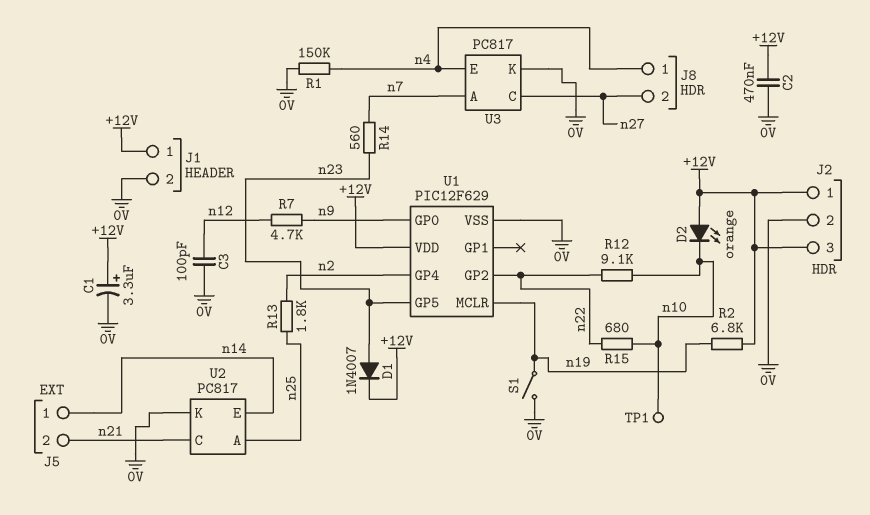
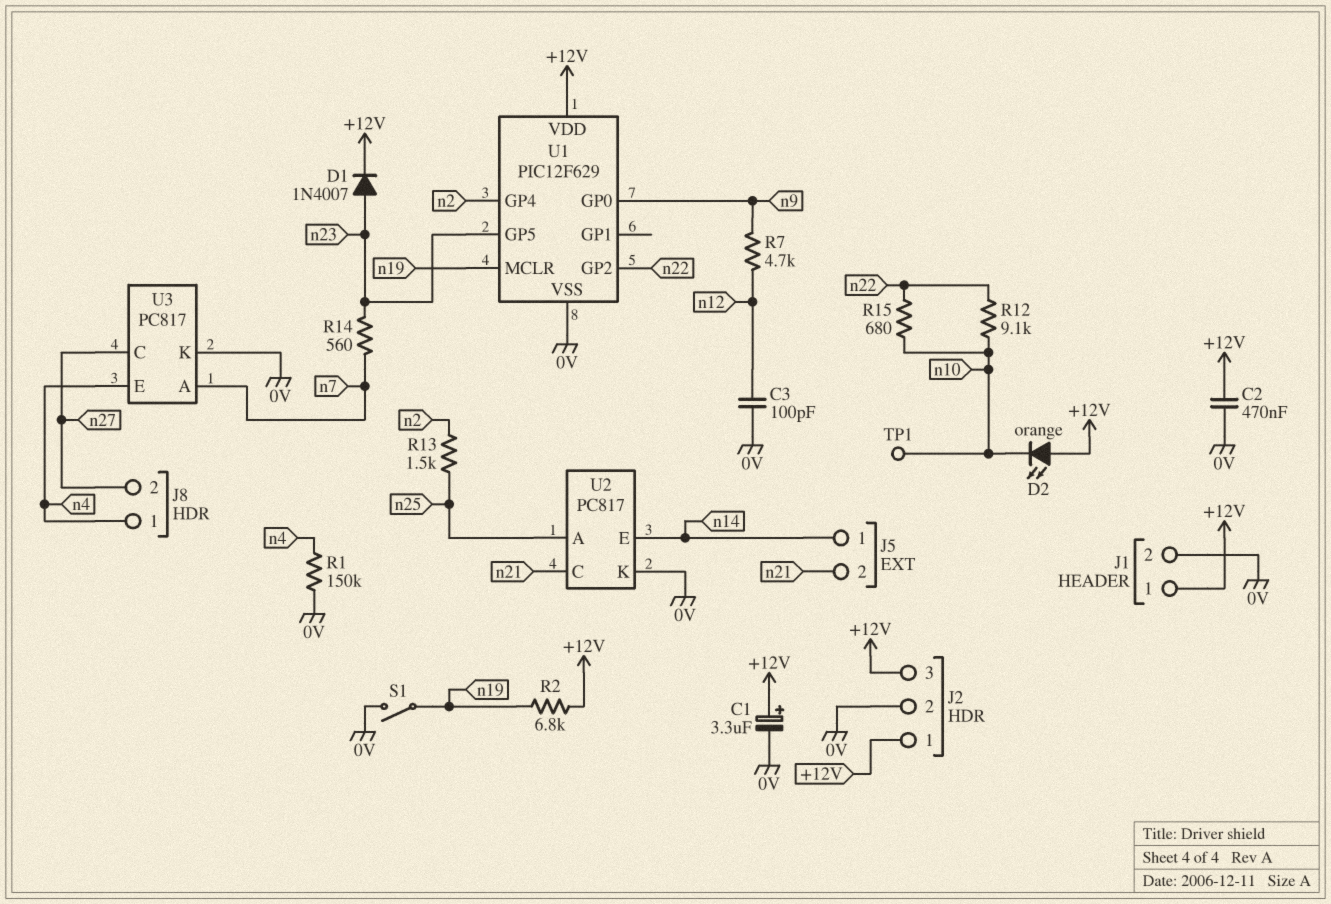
R13: 1.8k (n2, n25) -> 1.5k (n2, n25)

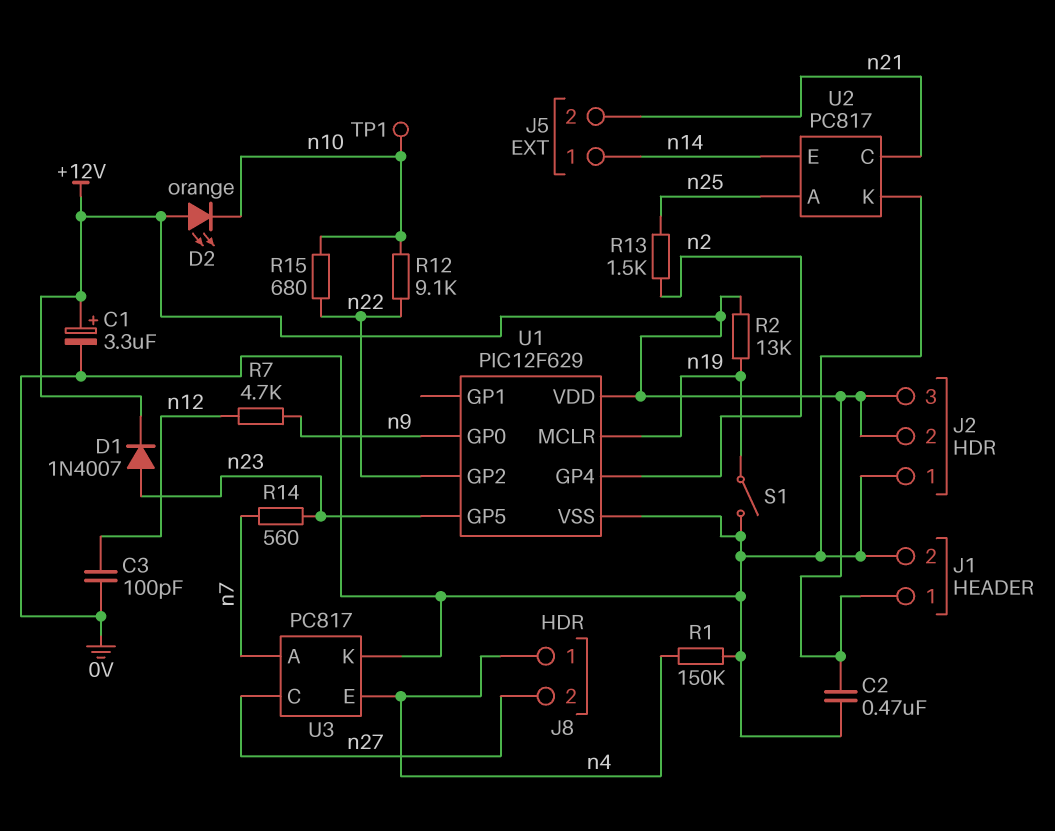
J2 pin 1: +12V -> 0V
J2 pin 2: 0V -> +12V
R2: 6.8k (+12V, n19) -> 13k (+12V, n19)

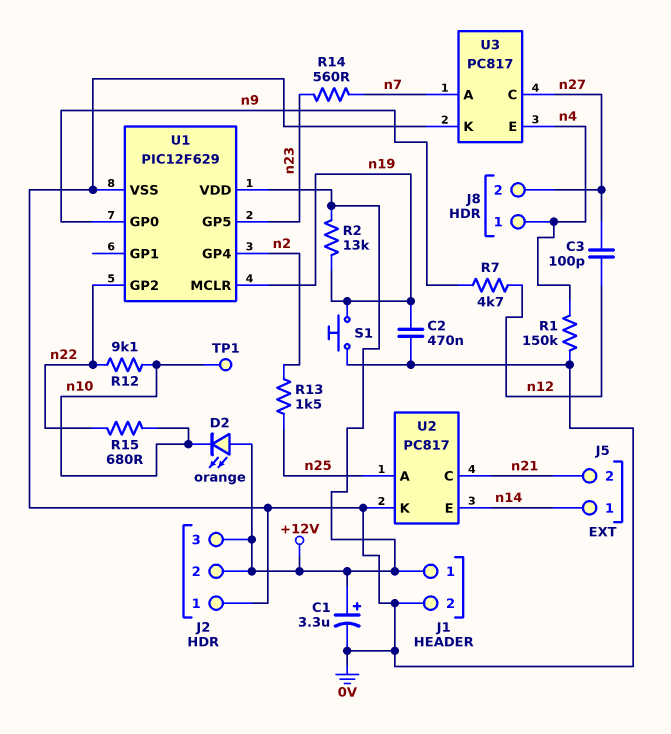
C2: 470nF (+12V, 0V) -> 470nF (0V, n19)
C3: 100pF (0V, n12) -> 100pF (n12, n27)
D1: diode 1N4007 (A n23, K +12V) -> none
S1: switch (0V, n19) -> button (0V, n19)

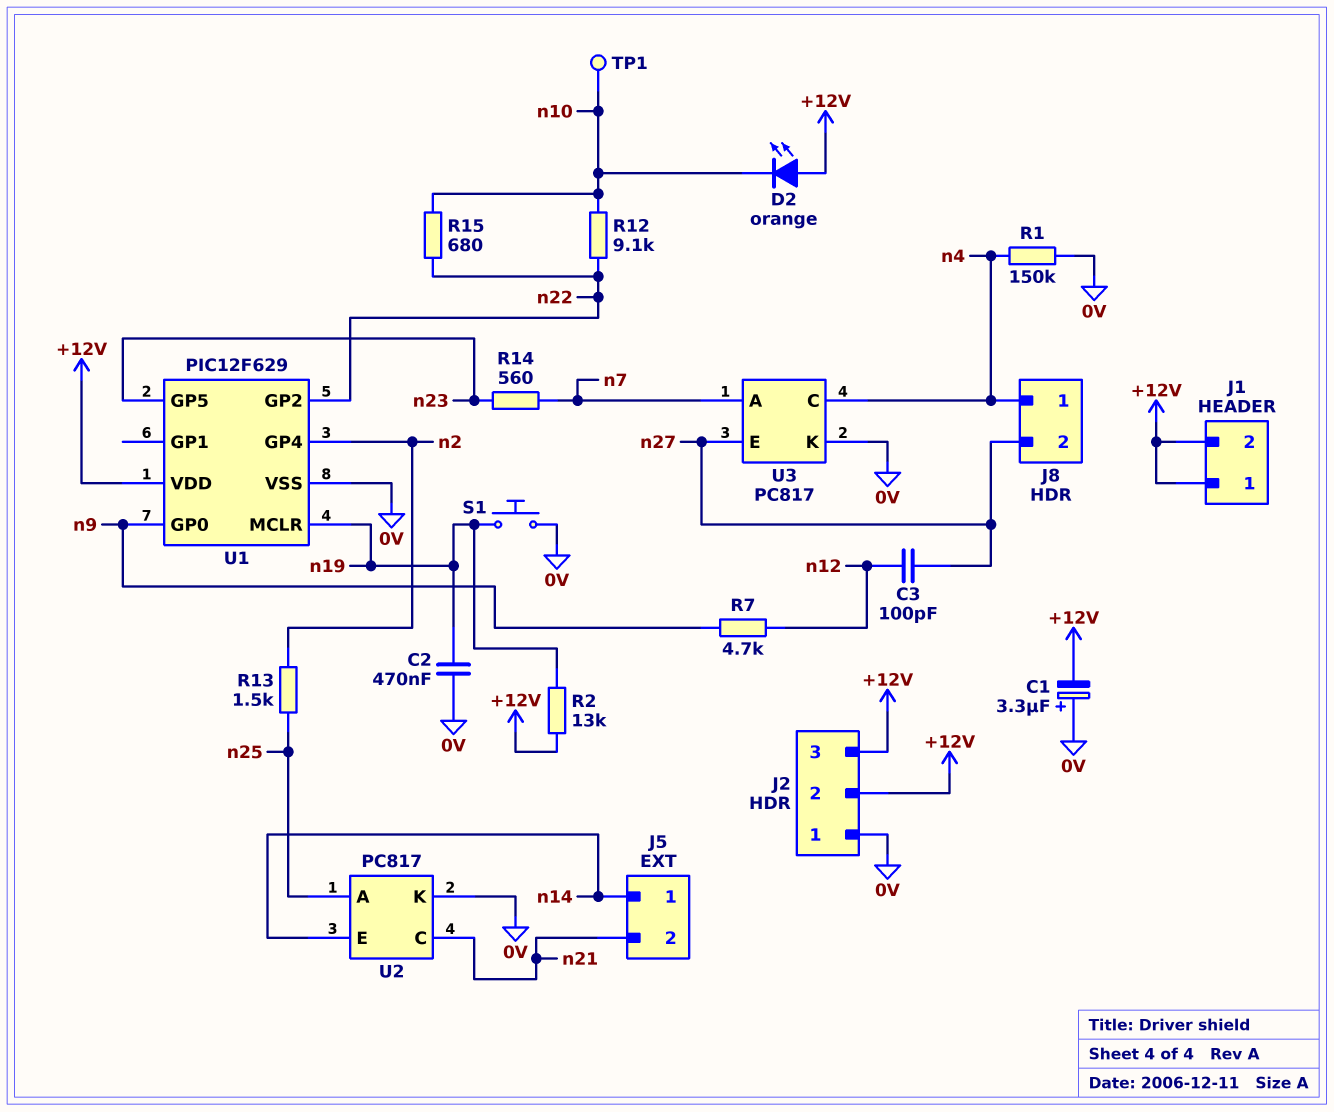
C1: 3.3uF (plus +12V, minus 0V) -> 3.3uF (plus 0V, minus +12V)
J1 pin 2: 0V -> +12V
U3 pin C: n27 -> n4
U3 pin E: n4 -> n27

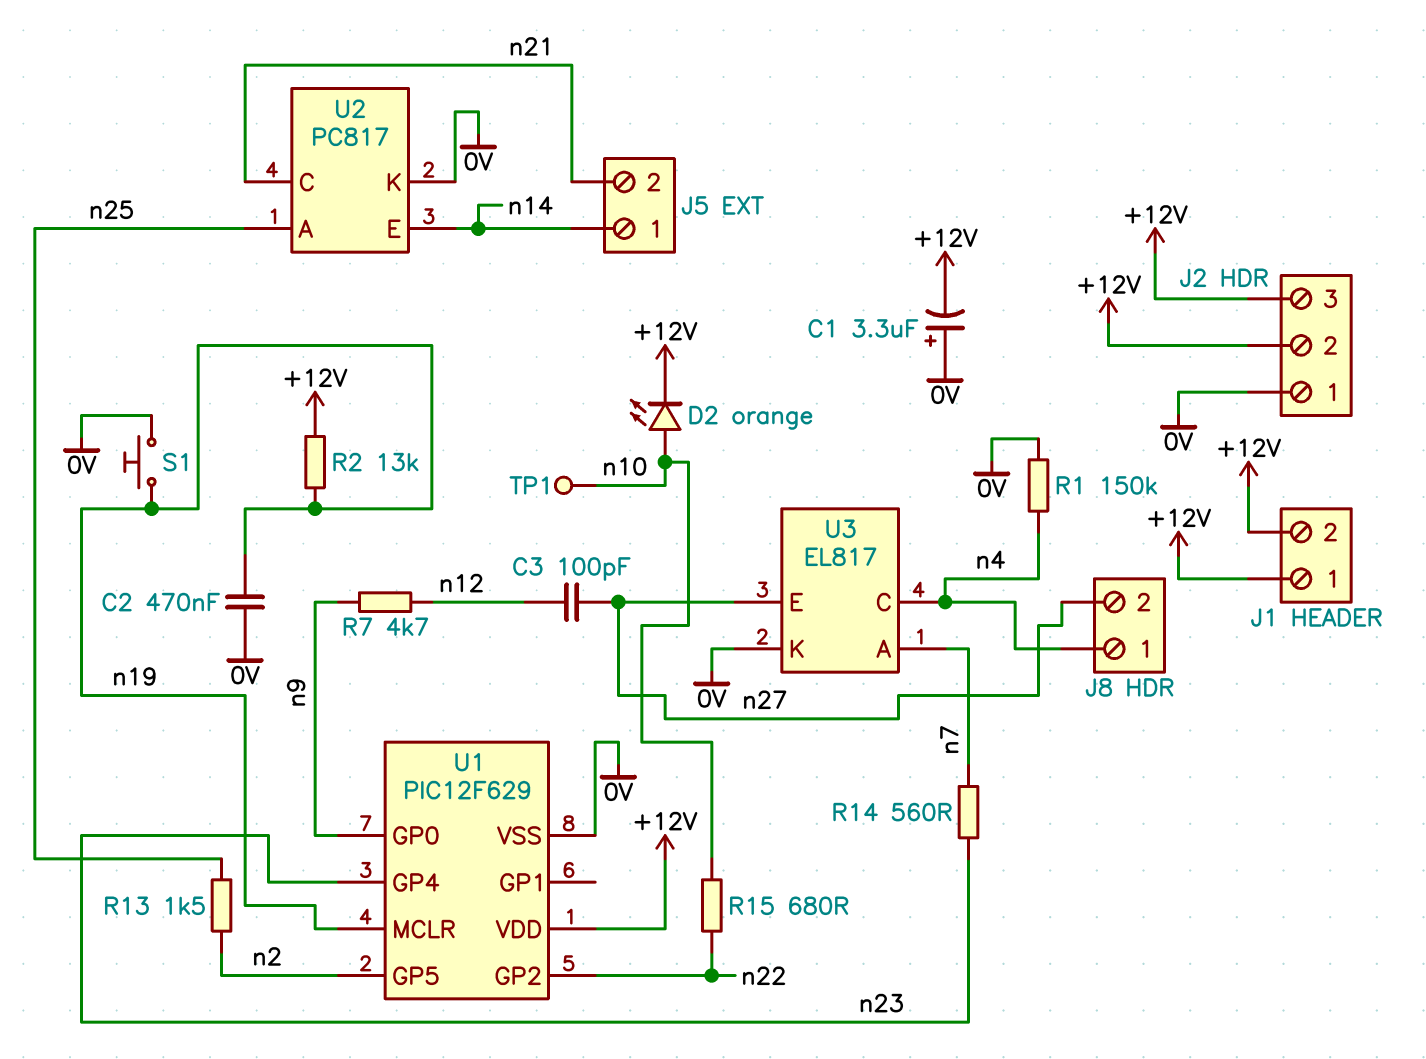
D2: LED orange (A +12V, K n10) -> LED orange (A n10, K +12V)
R12: 9.1k (n10, n22) -> none
U1 pin GP4: n2 -> n23
U1 pin GP5: n23 -> n2
U3: PC817 -> EL817

